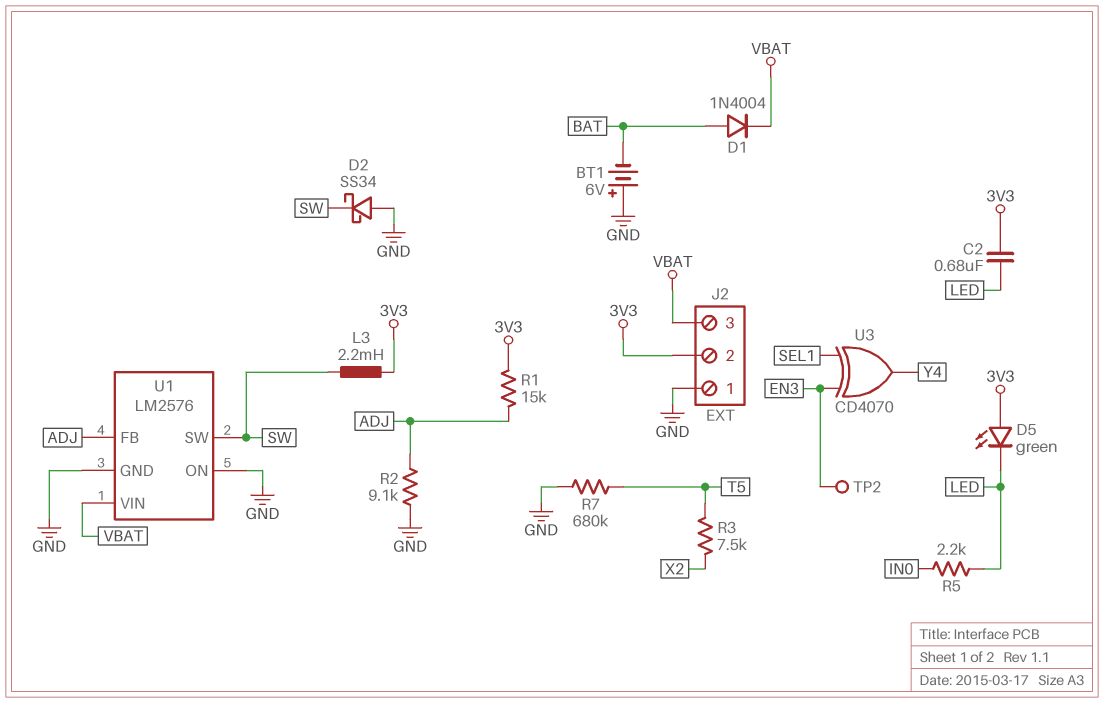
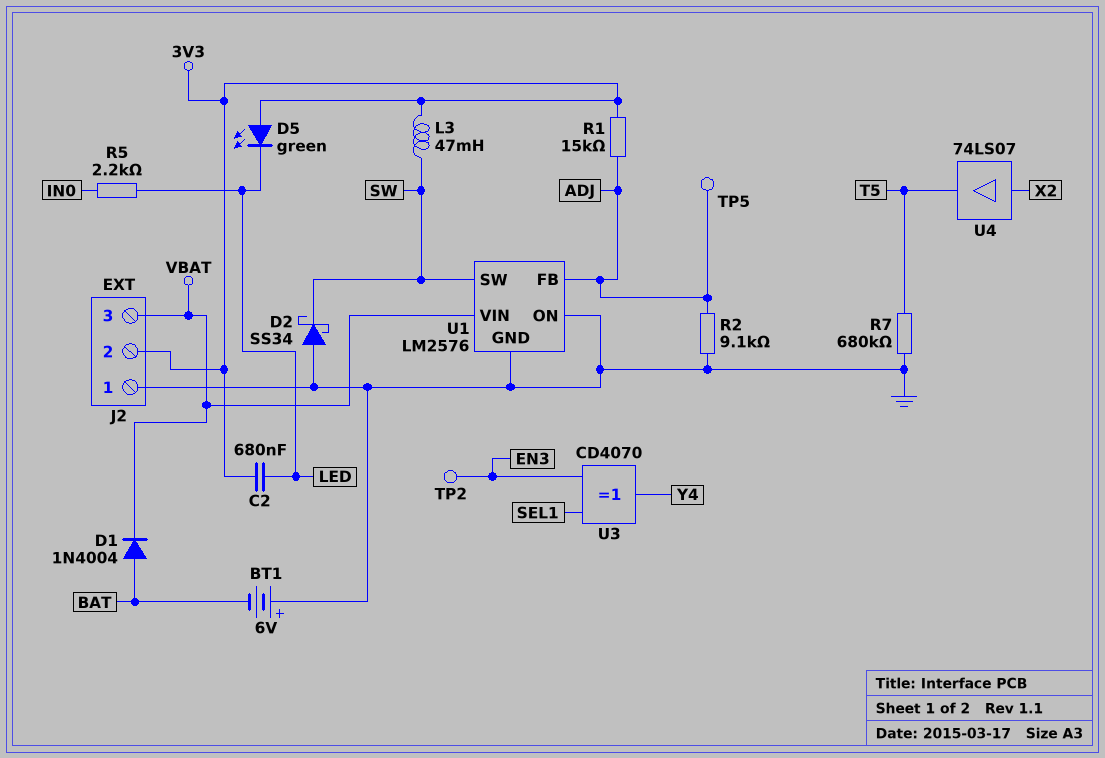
L3: 2.2mH (3V3, SW) -> 47mH (3V3, SW)
R3: 7.5k (T5, X2) -> none
TP5: none -> test point (ADJ)
U4: none -> buffer 74LS07 (in X2, out T5)

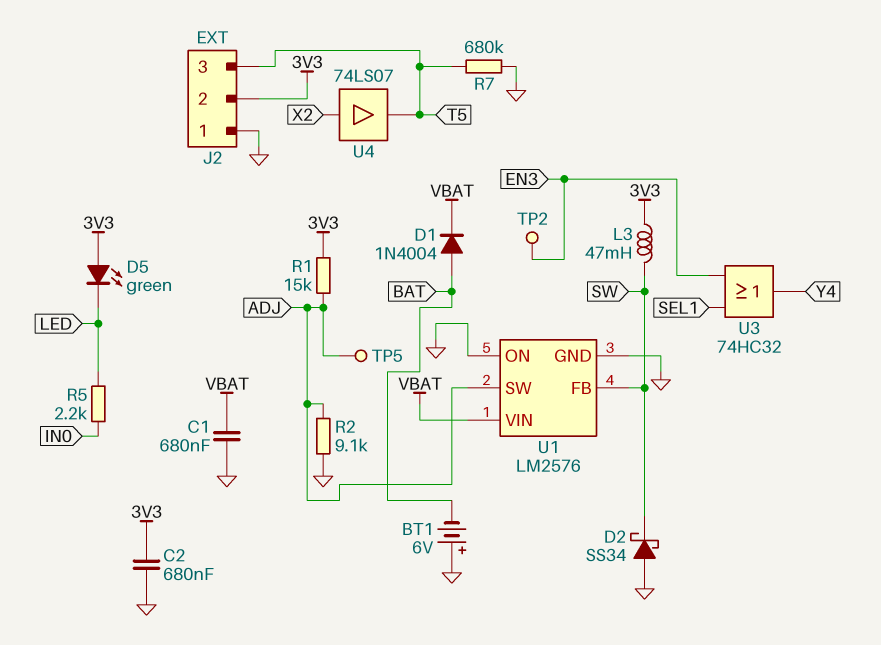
C1: none -> 680nF (GND, VBAT)
C2: 680nF (3V3, LED) -> 680nF (3V3, GND)
J2 pin 3: VBAT -> T5
U1 pin FB: ADJ -> SW
U1 pin SW: SW -> ADJ
U3: XOR CD4070 (in EN3, in SEL1, out Y4) -> OR 74HC32 (in EN3, in SEL1, out Y4)

